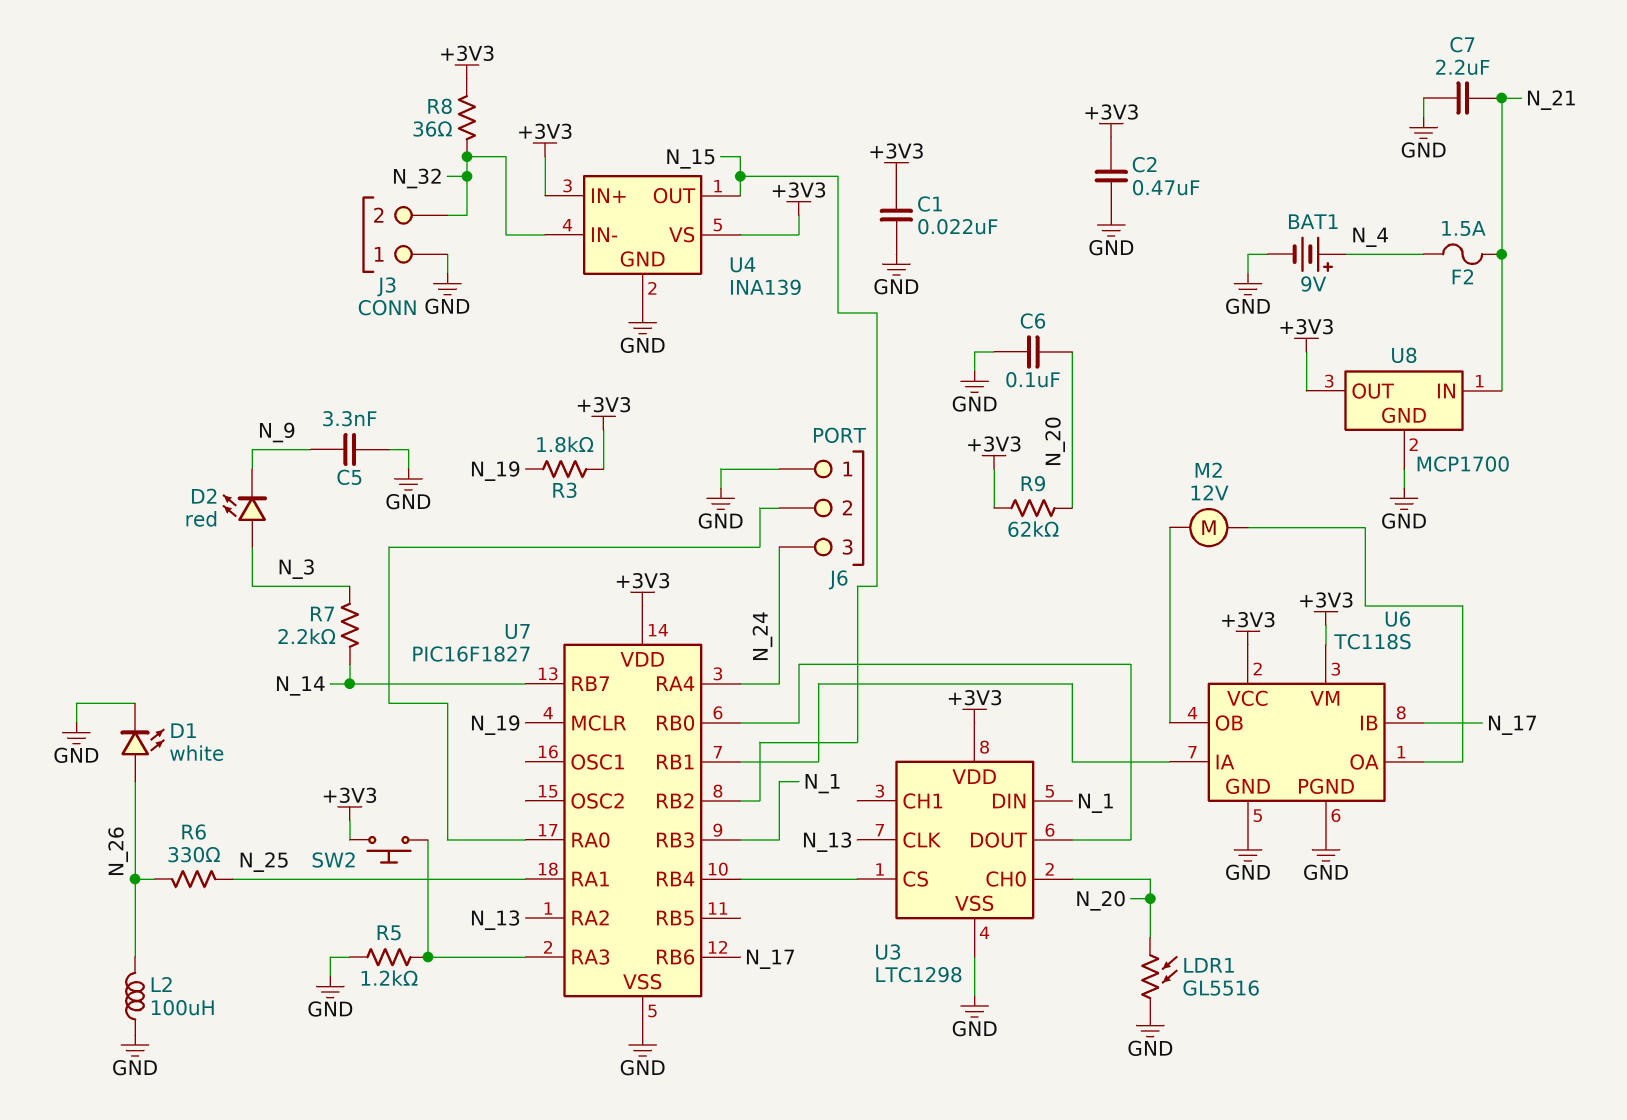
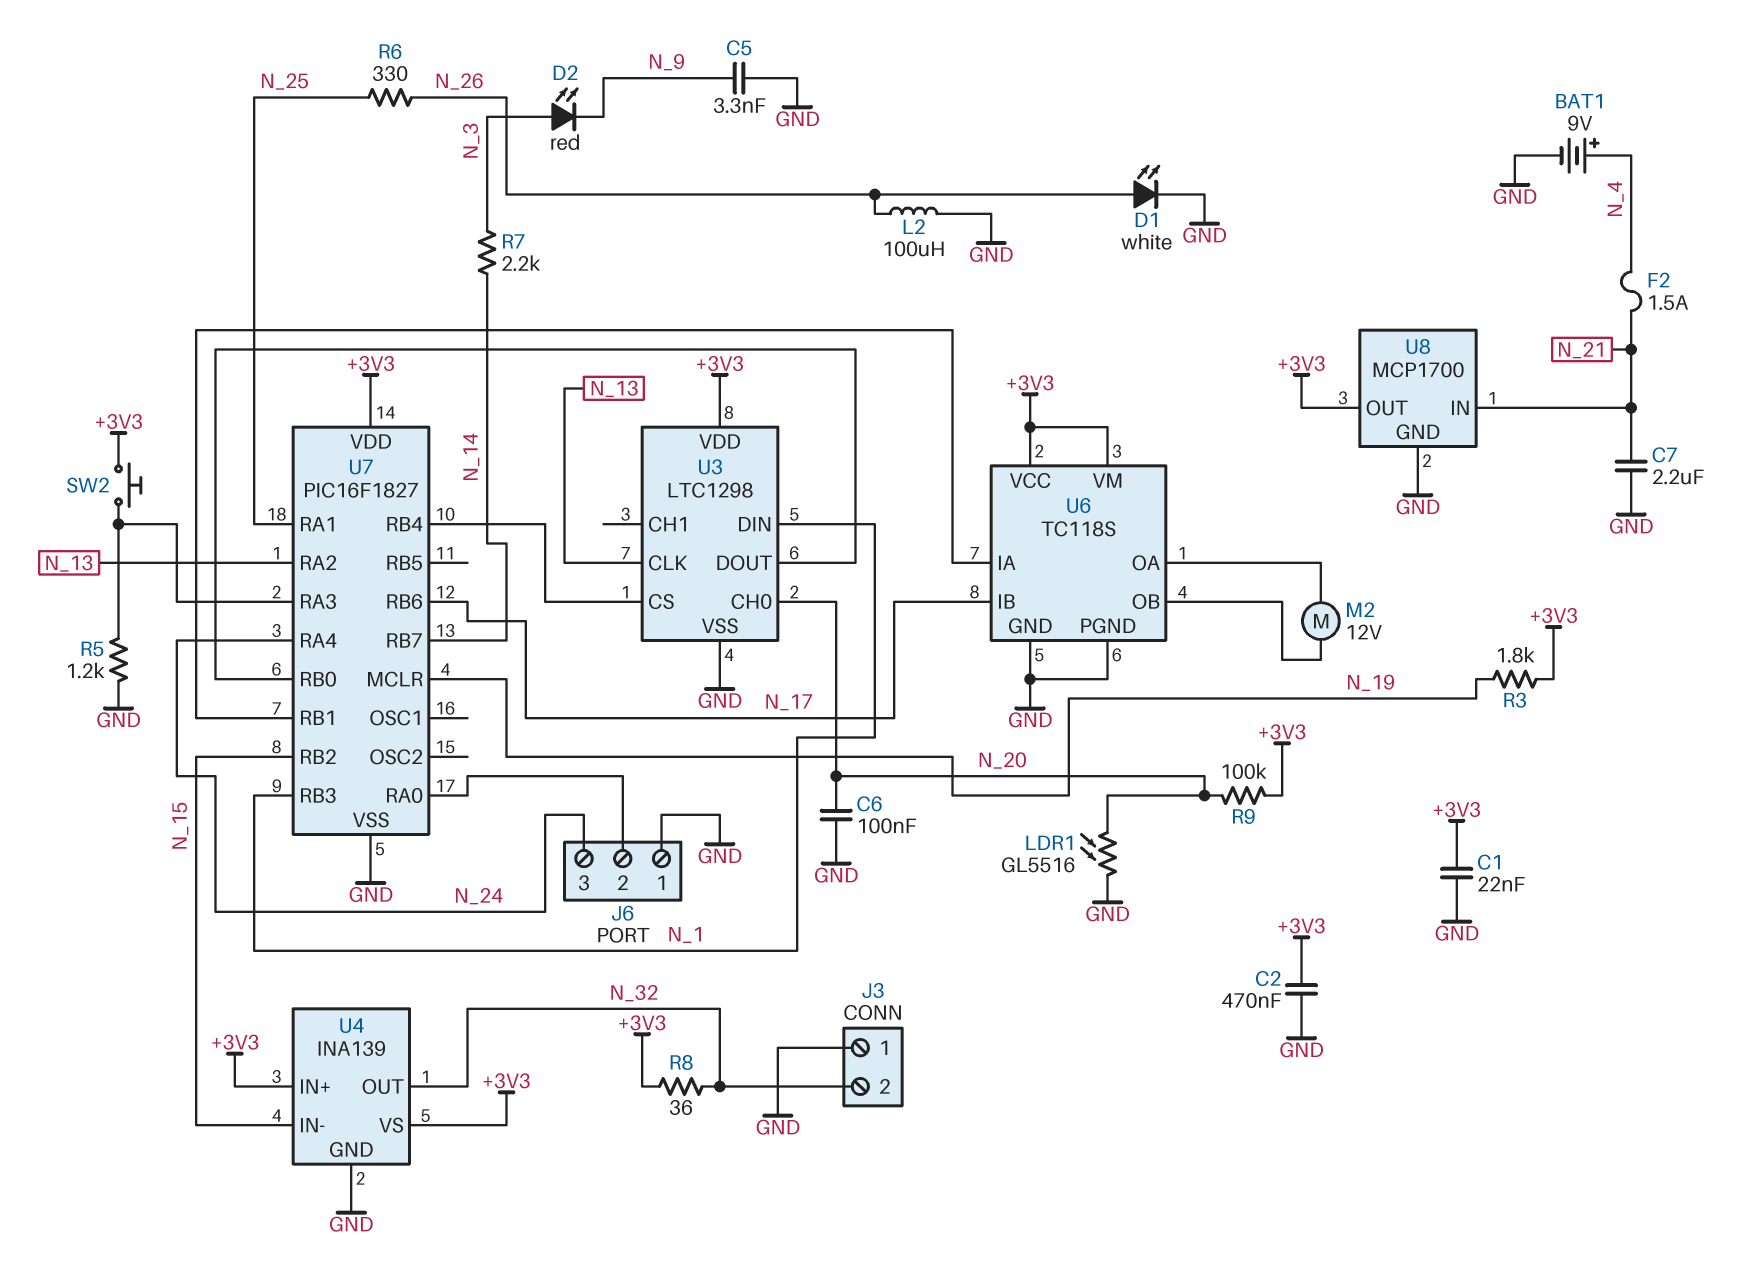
R9: 62k (+3V3, N_20) -> 100k (+3V3, N_20)
U4 pin IN-: N_32 -> N_15
U4 pin OUT: N_15 -> N_32

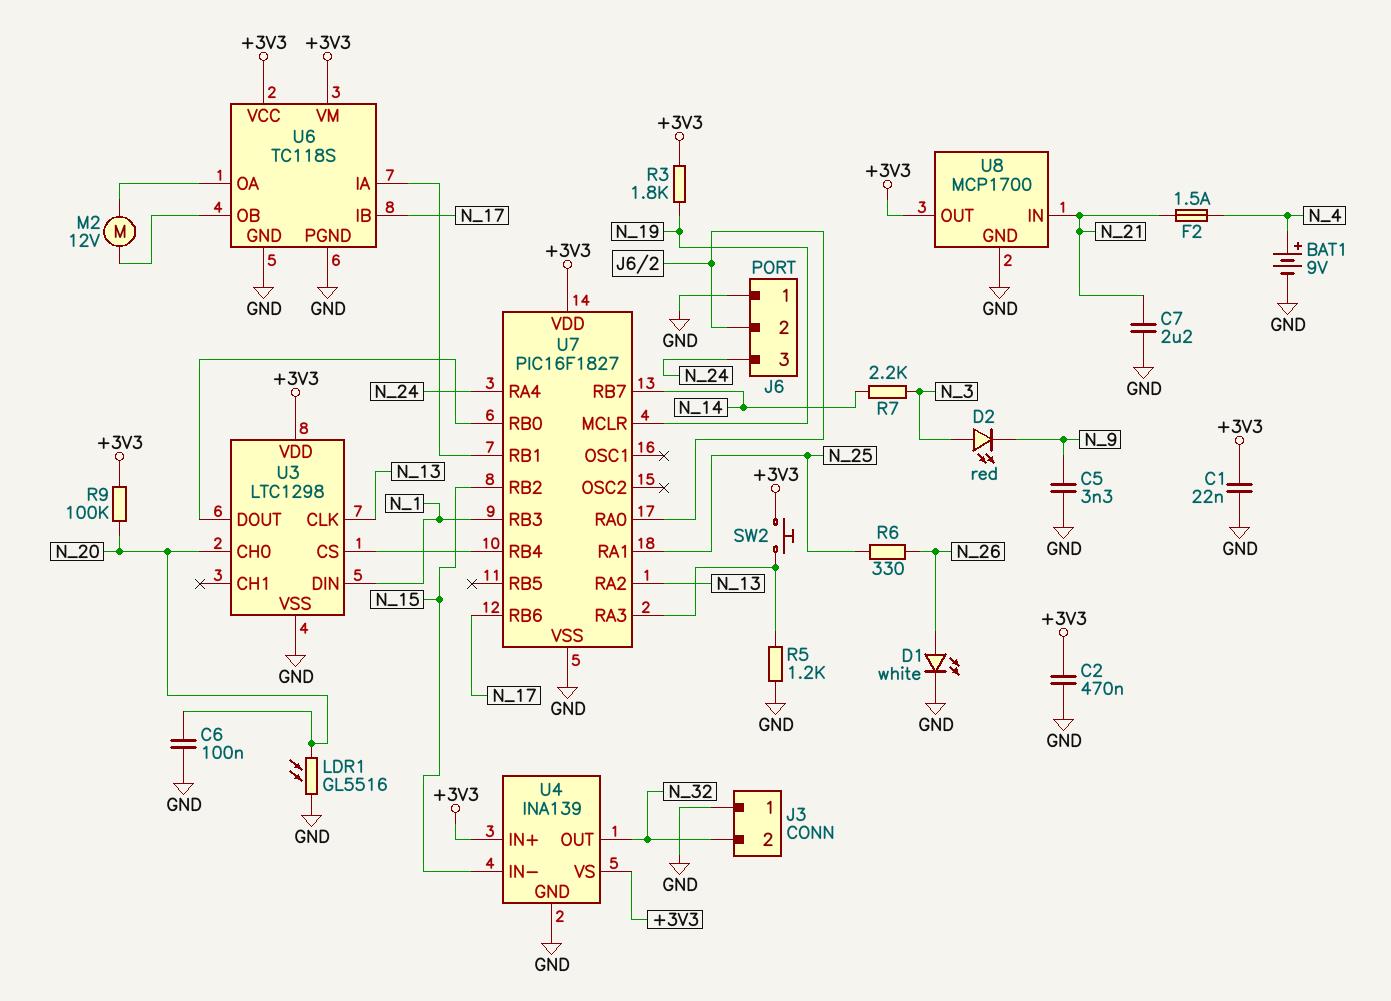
L2: 100uH (GND, N_26) -> none
R8: 36 (+3V3, N_32) -> none

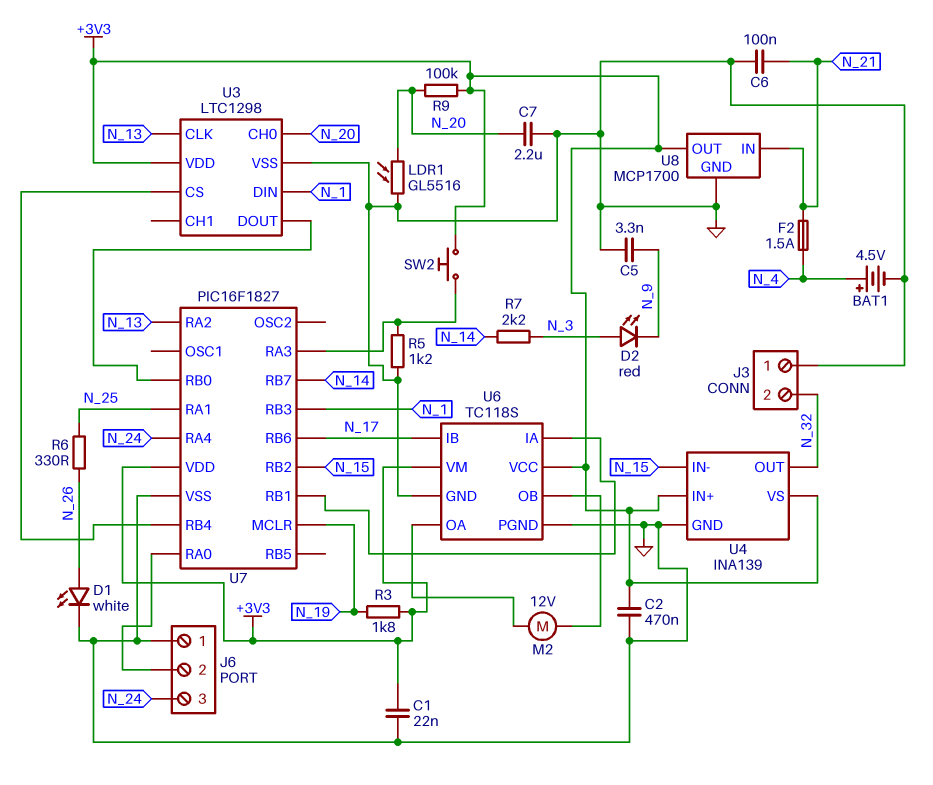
BAT1: 9V (plus N_4, minus GND) -> 4.5V (plus N_4, minus GND)
C6: 100nF (GND, N_20) -> 100nF (GND, N_21)
C7: 2.2uF (GND, N_21) -> 2.2uF (GND, N_20)

